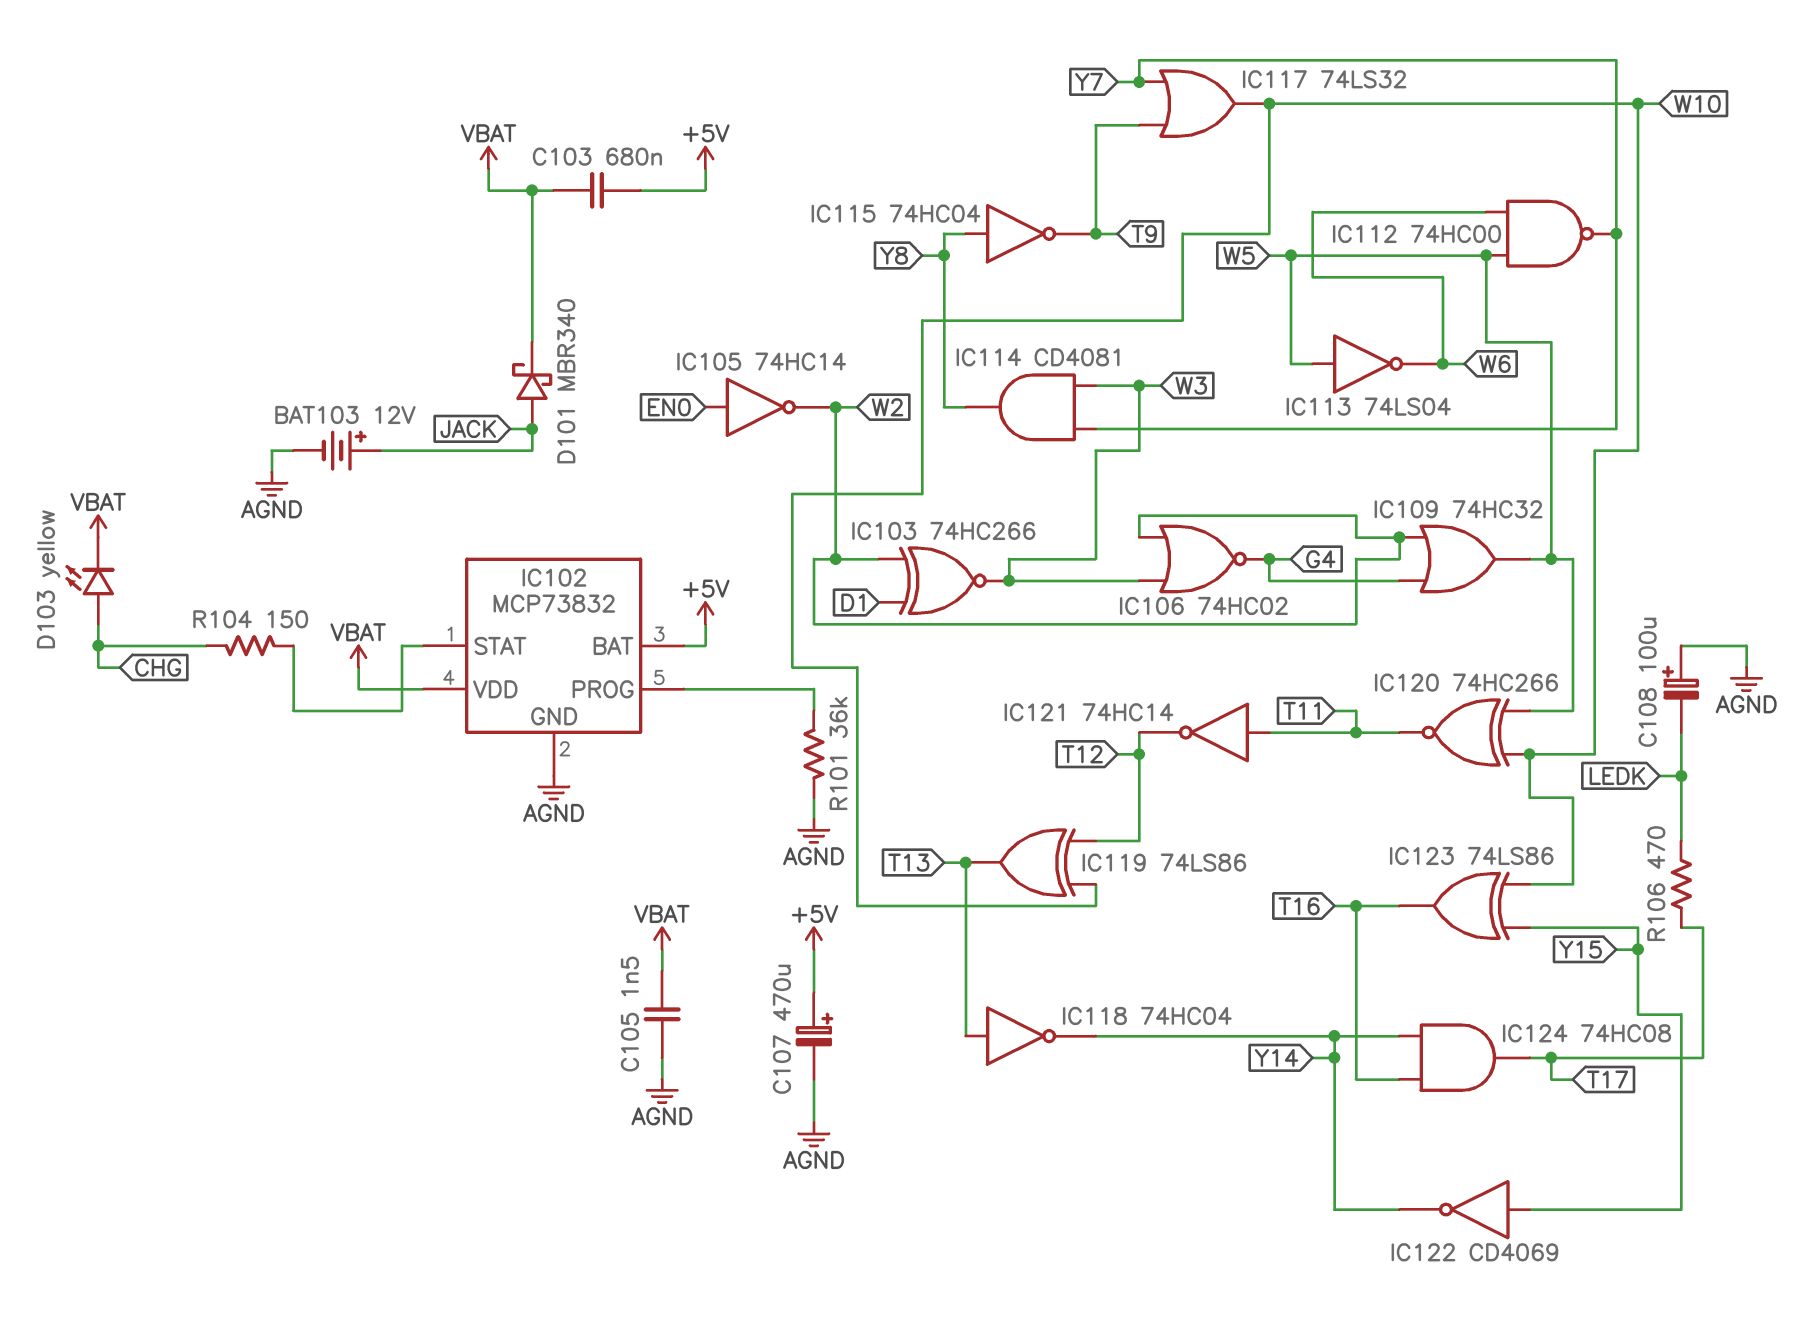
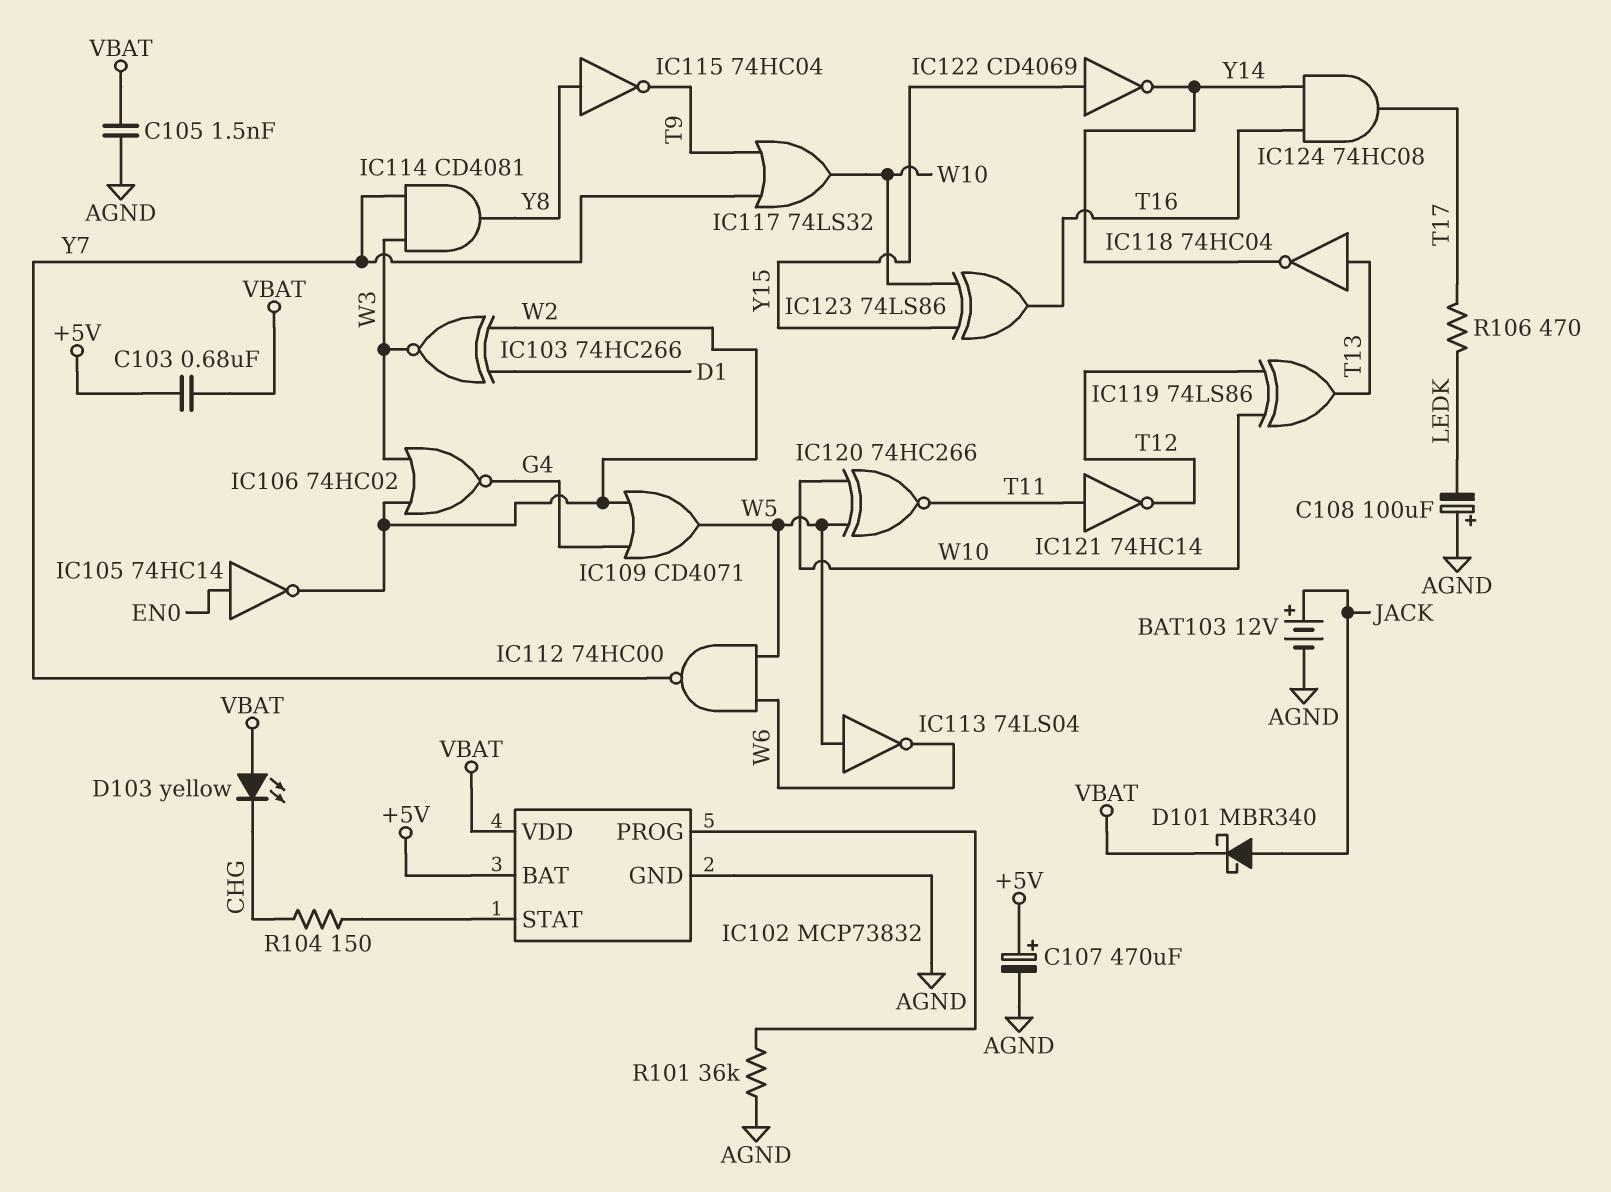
D103: LED yellow (A CHG, K VBAT) -> LED yellow (A VBAT, K CHG)
IC109: OR 74HC32 (in G4, in W2, out W5) -> OR CD4071 (in G4, in W2, out W5)

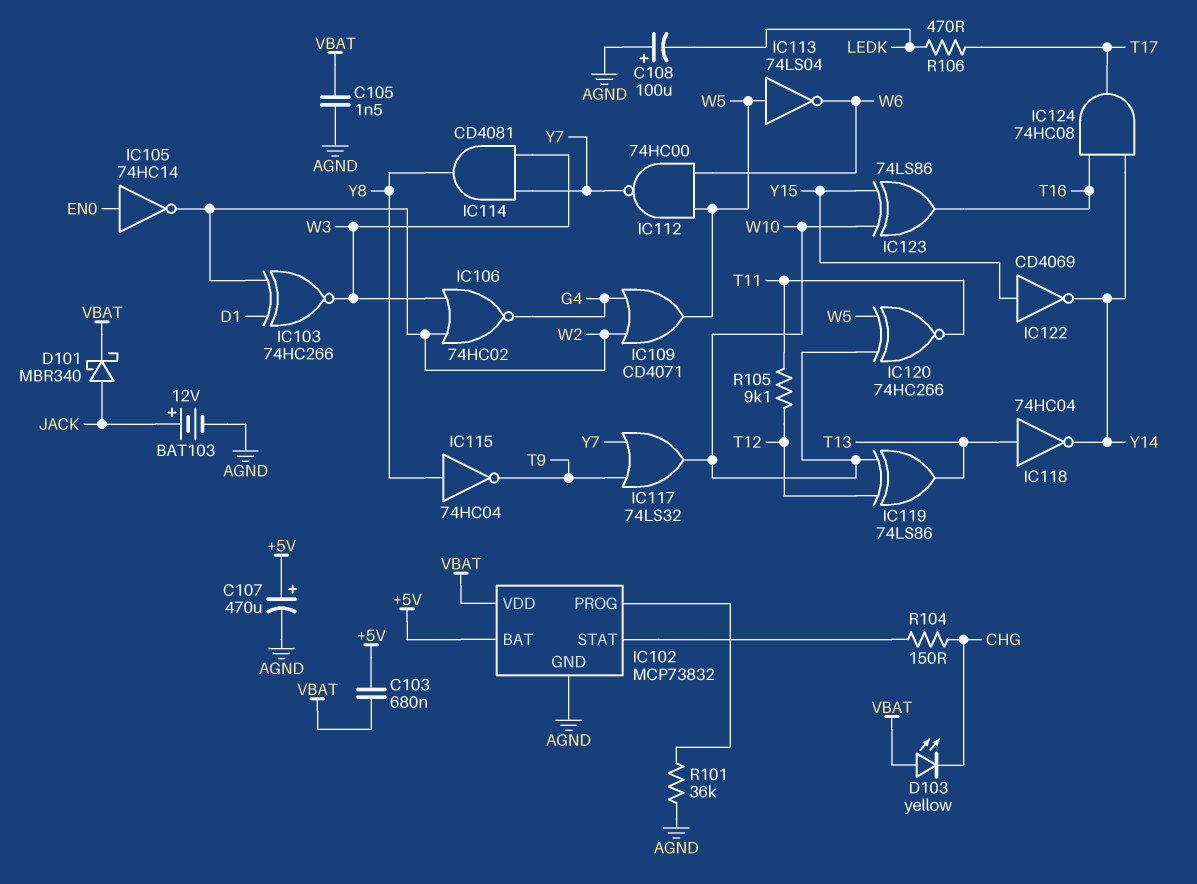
IC121: NOT 74HC14 (in T11, out T12) -> none
R105: none -> 9.1k (T11, T12)

